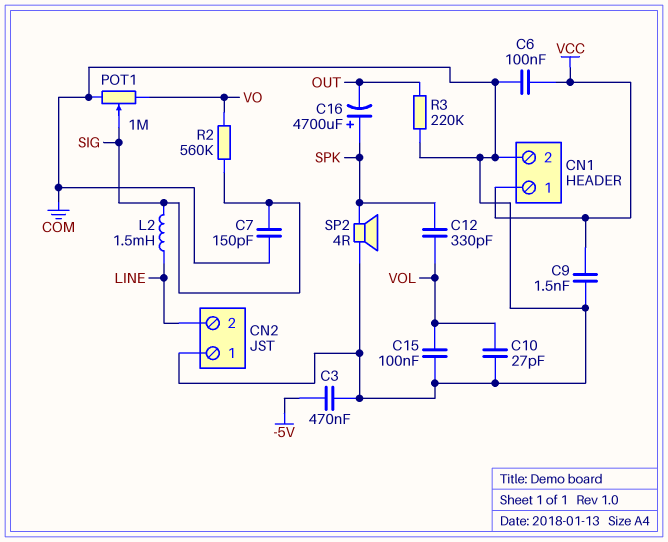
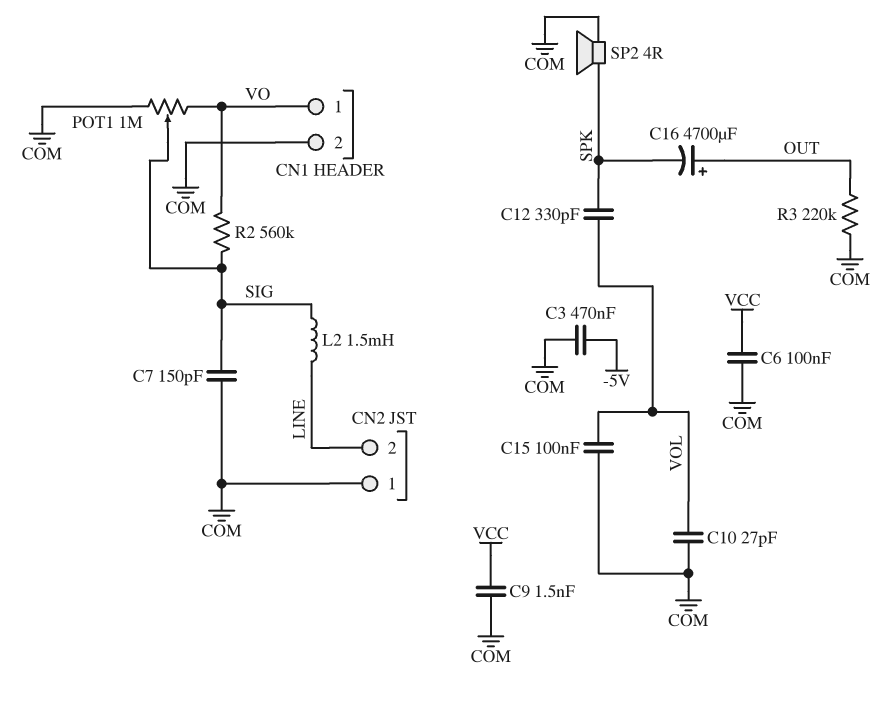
C16: 4700uF (plus SPK, minus OUT) -> 4700uF (plus OUT, minus SPK)
CN1 pin 1: VCC -> VO

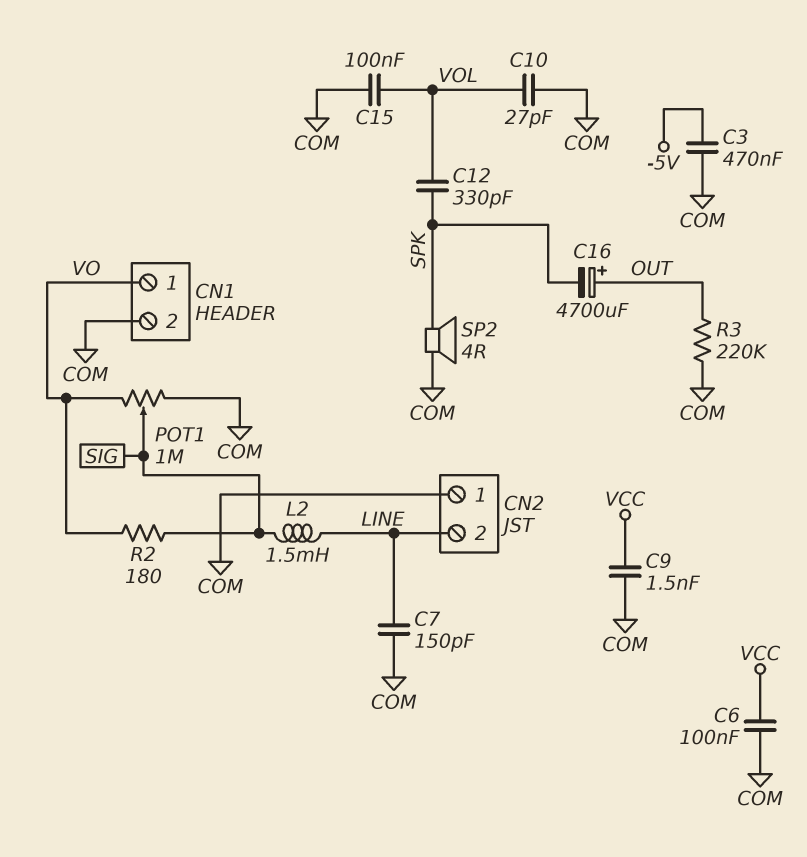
C7: 150pF (COM, SIG) -> 150pF (COM, LINE)
R2: 560k (SIG, VO) -> 180 (SIG, VO)

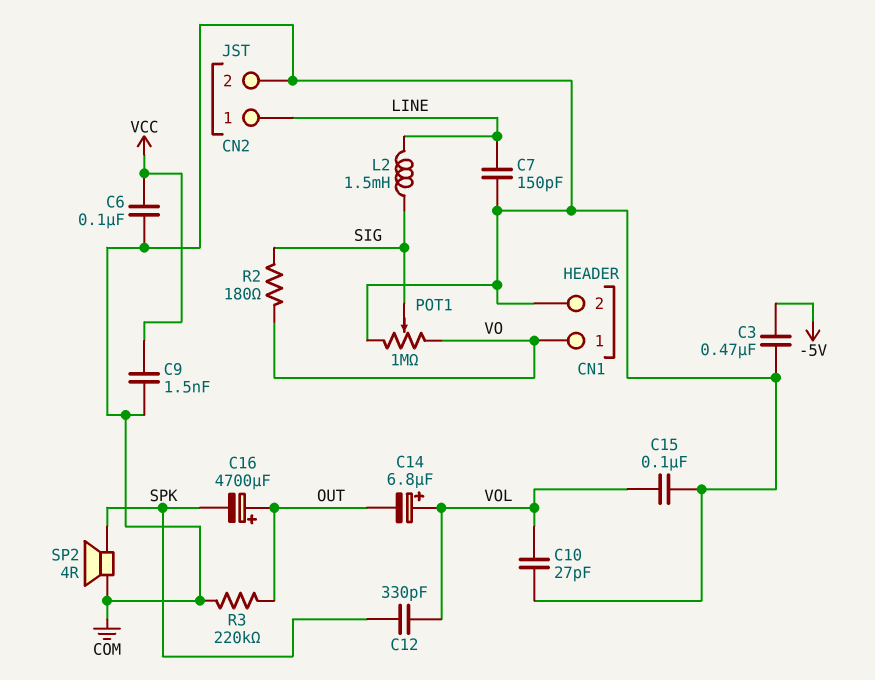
C14: none -> 6.8uF (plus VOL, minus OUT)
CN2 pin 1: COM -> LINE
CN2 pin 2: LINE -> COM

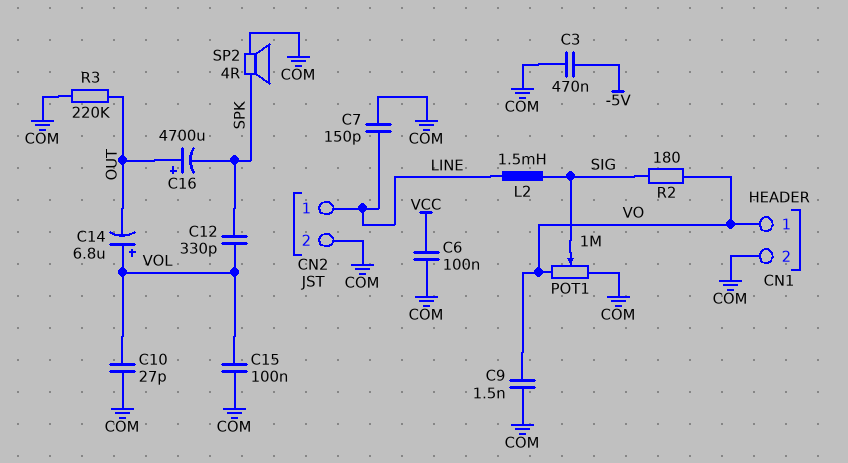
C9: 1.5nF (COM, VCC) -> 1.5nF (COM, VO)

